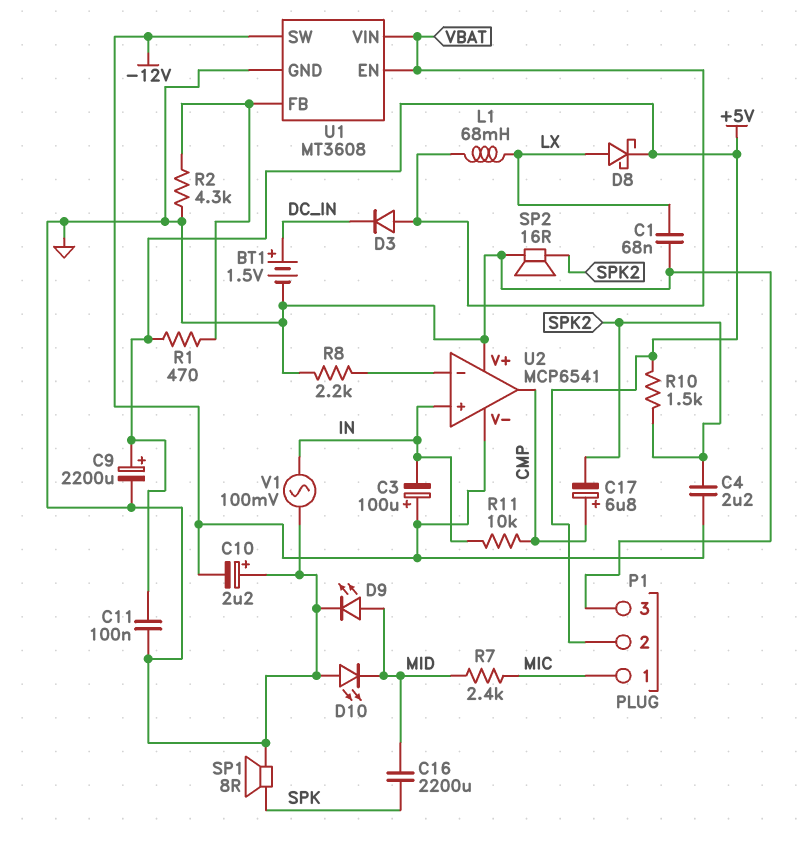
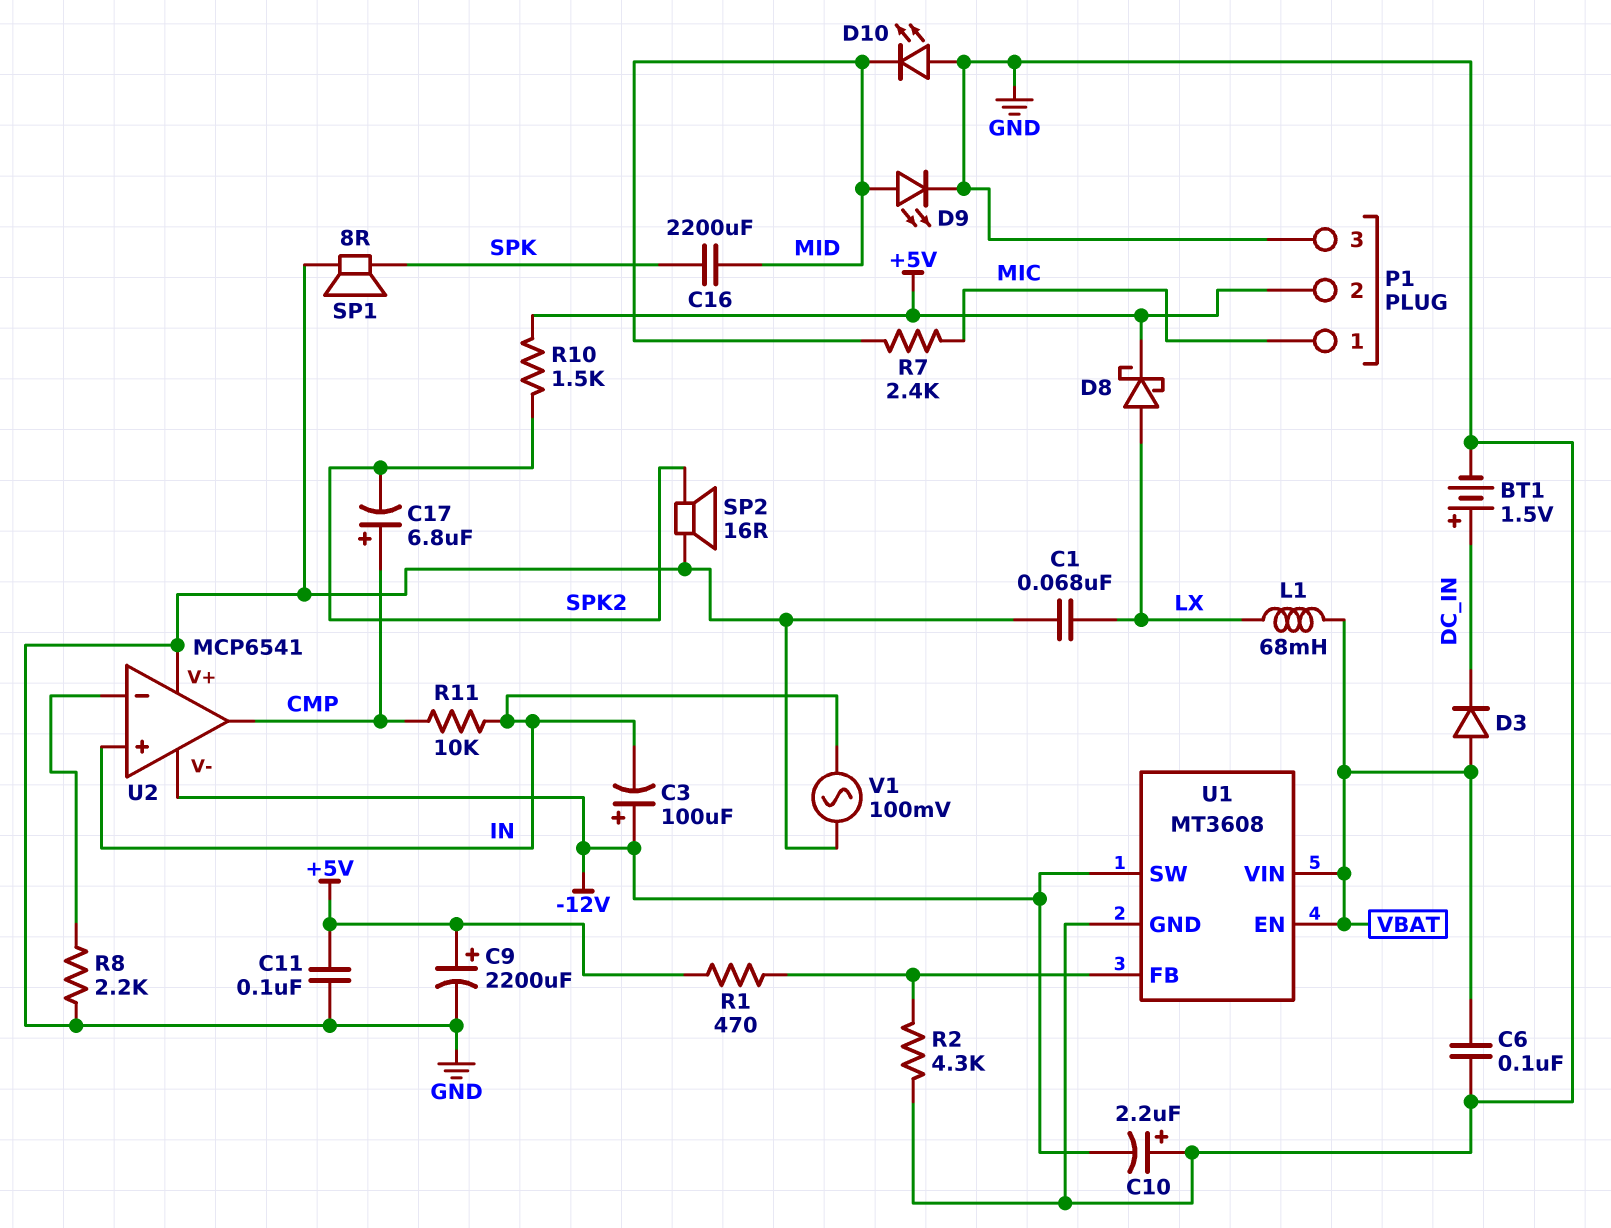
C4: 2.2uF (-12V, SPK2) -> none
C6: none -> 100nF (GND, VBAT)

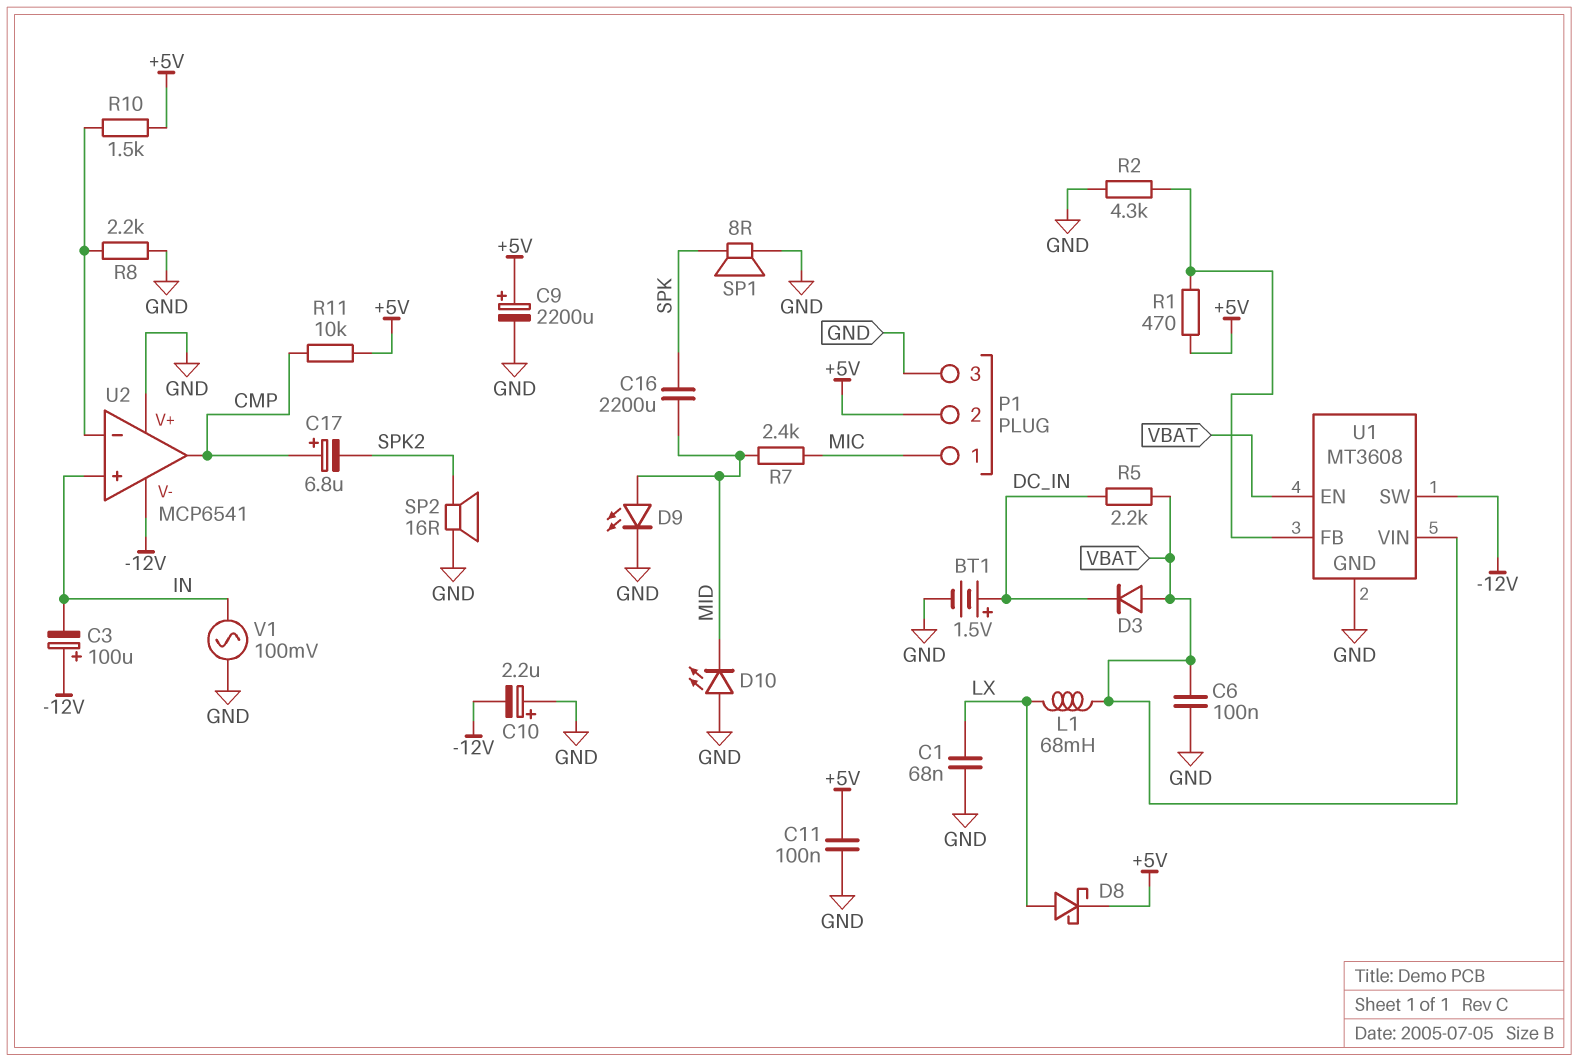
R5: none -> 2.2k (DC_IN, VBAT)
R10: 1.5k (+5V, SPK2) -> 1.5k (+5V, U2/in-)
R11: 10k (CMP, IN) -> 10k (+5V, CMP)

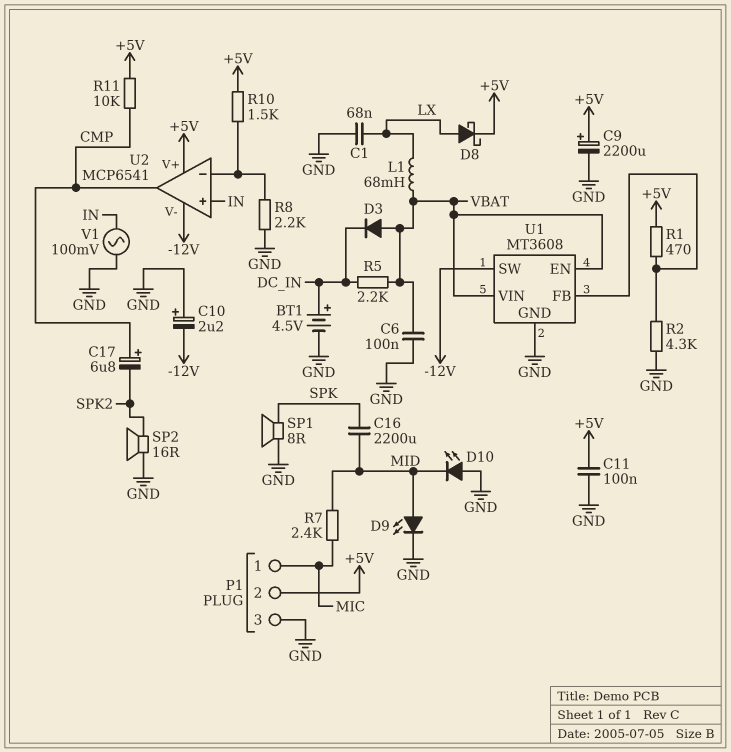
BT1: 1.5V (plus DC_IN, minus GND) -> 4.5V (plus DC_IN, minus GND)
C3: 100uF (plus -12V, minus IN) -> none
U2 pin V+: GND -> +5V

